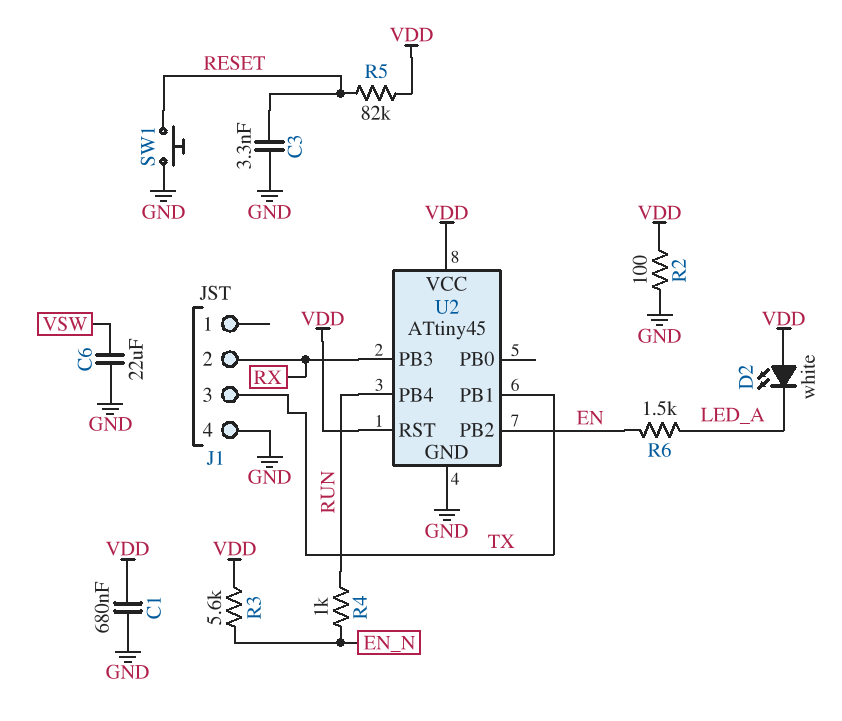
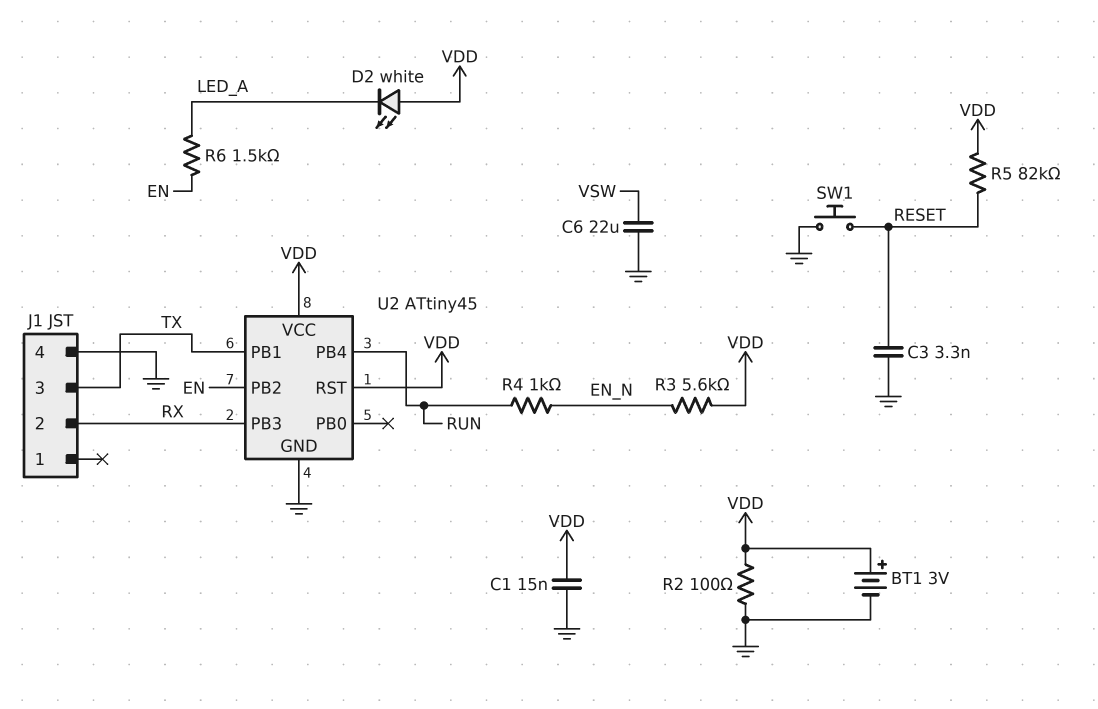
BT1: none -> 3V (plus VDD, minus GND)
C1: 680nF (GND, VDD) -> 15nF (GND, VDD)

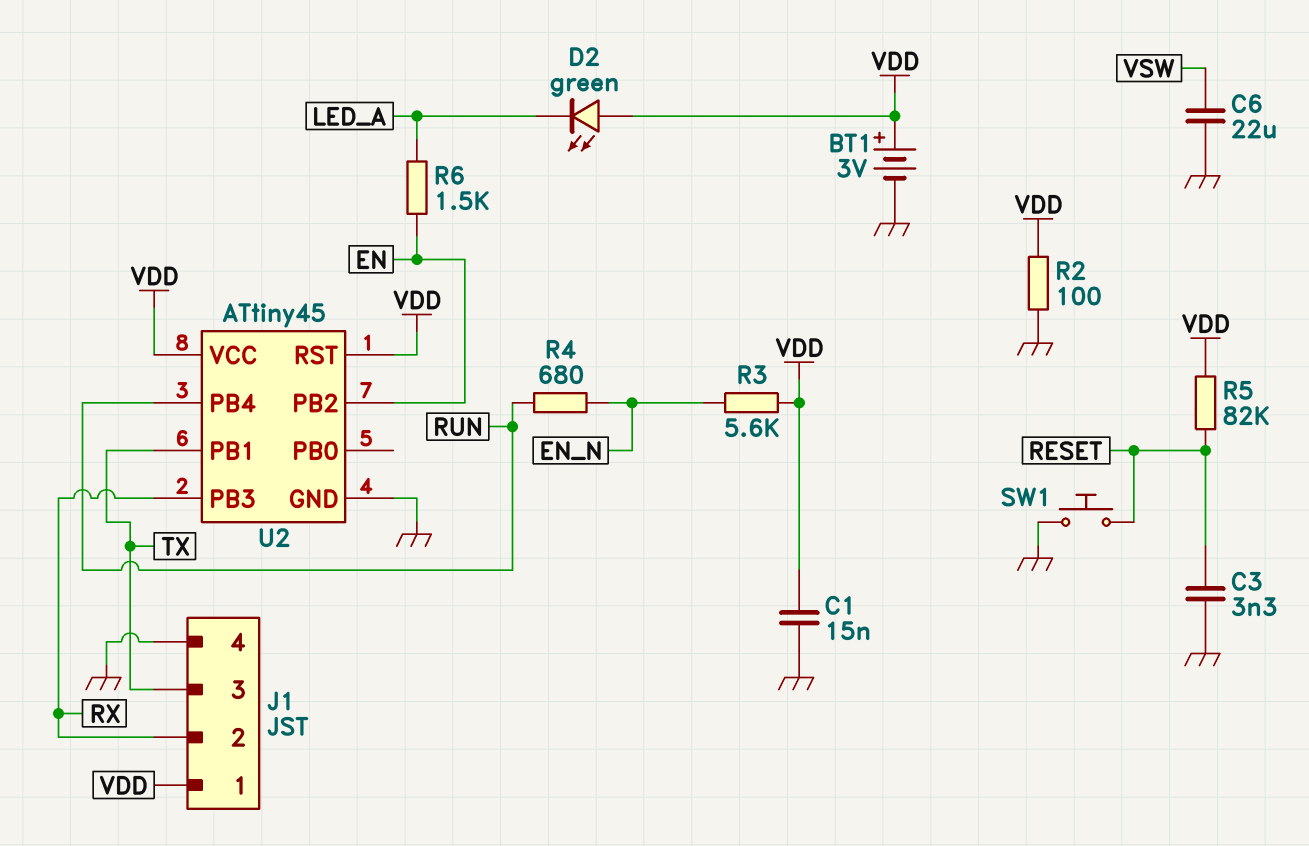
D2: LED white (A VDD, K LED_A) -> LED green (A VDD, K LED_A)
J1 pin 1: none -> VDD
R4: 1k (EN_N, RUN) -> 680 (EN_N, RUN)

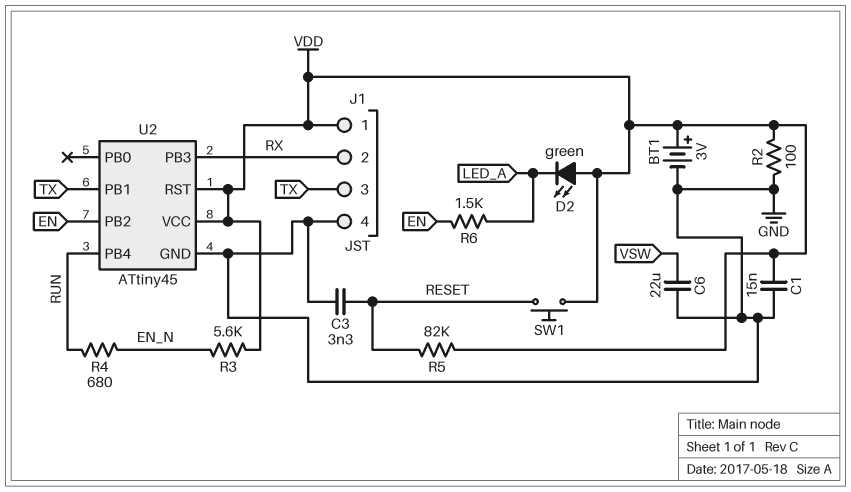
SW1: button (GND, RESET) -> button (RESET, VDD)

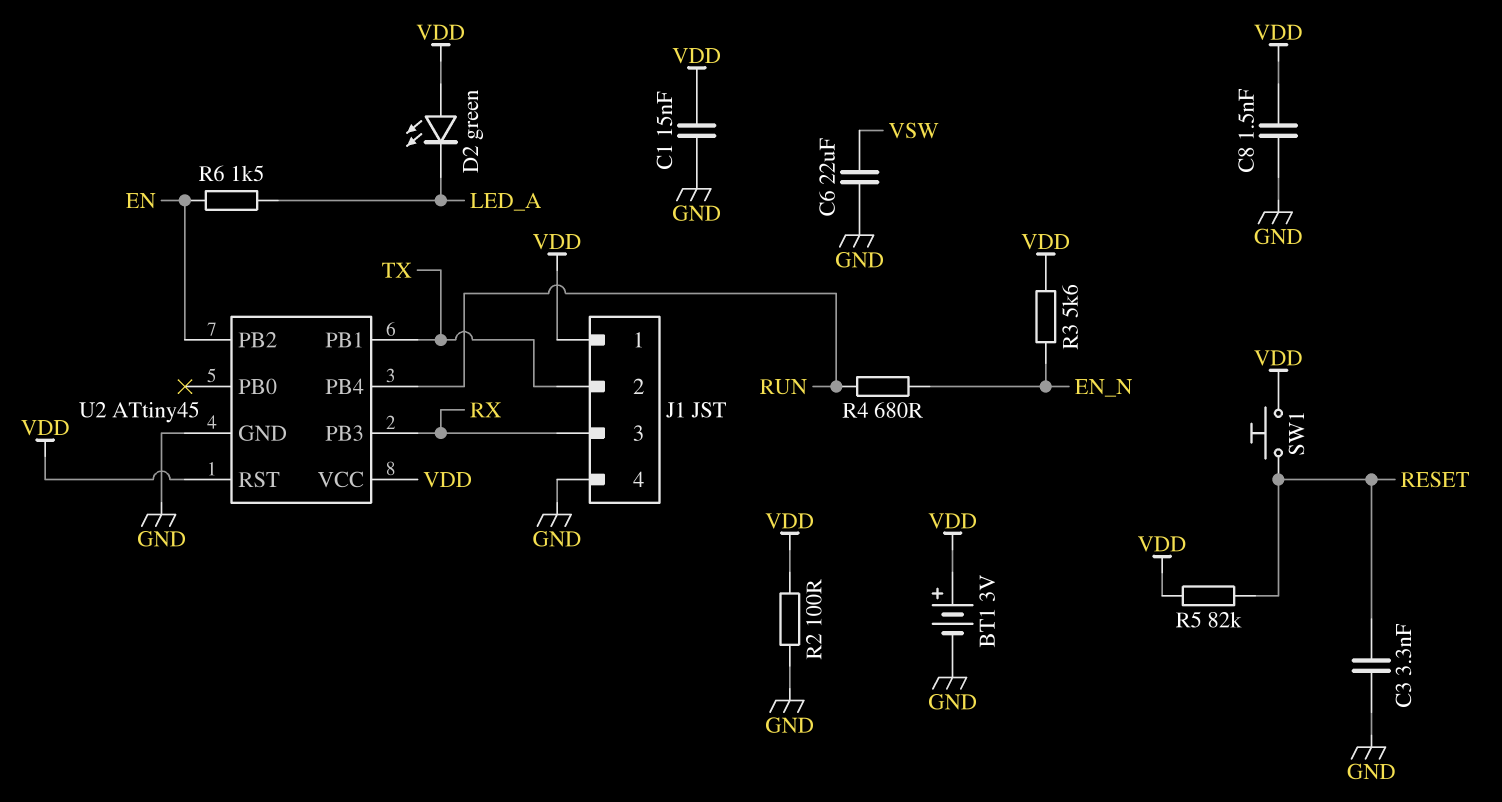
C8: none -> 1.5nF (GND, VDD)
J1 pin 2: RX -> TX
J1 pin 3: TX -> RX

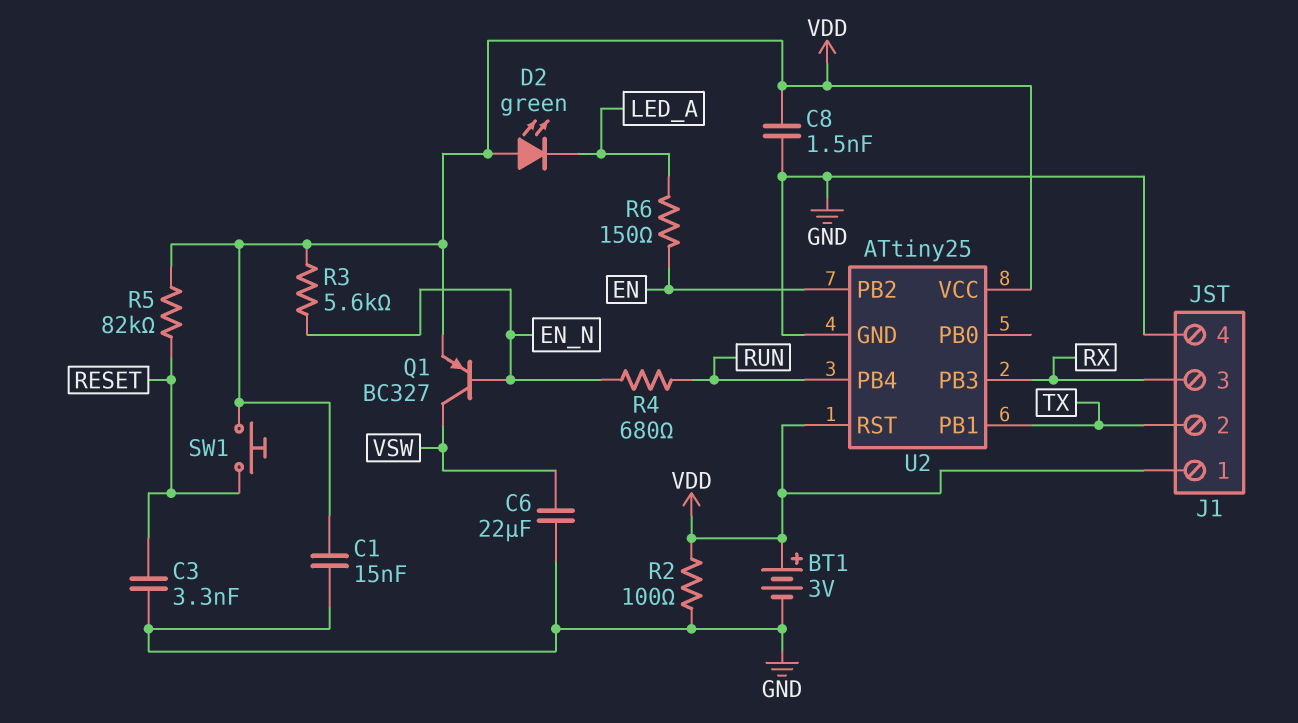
Q1: none -> PNP BC327 (B EN_N, C VSW, E VDD)
R6: 1.5k (EN, LED_A) -> 150 (EN, LED_A)
U2: ATtiny45 -> ATtiny25

